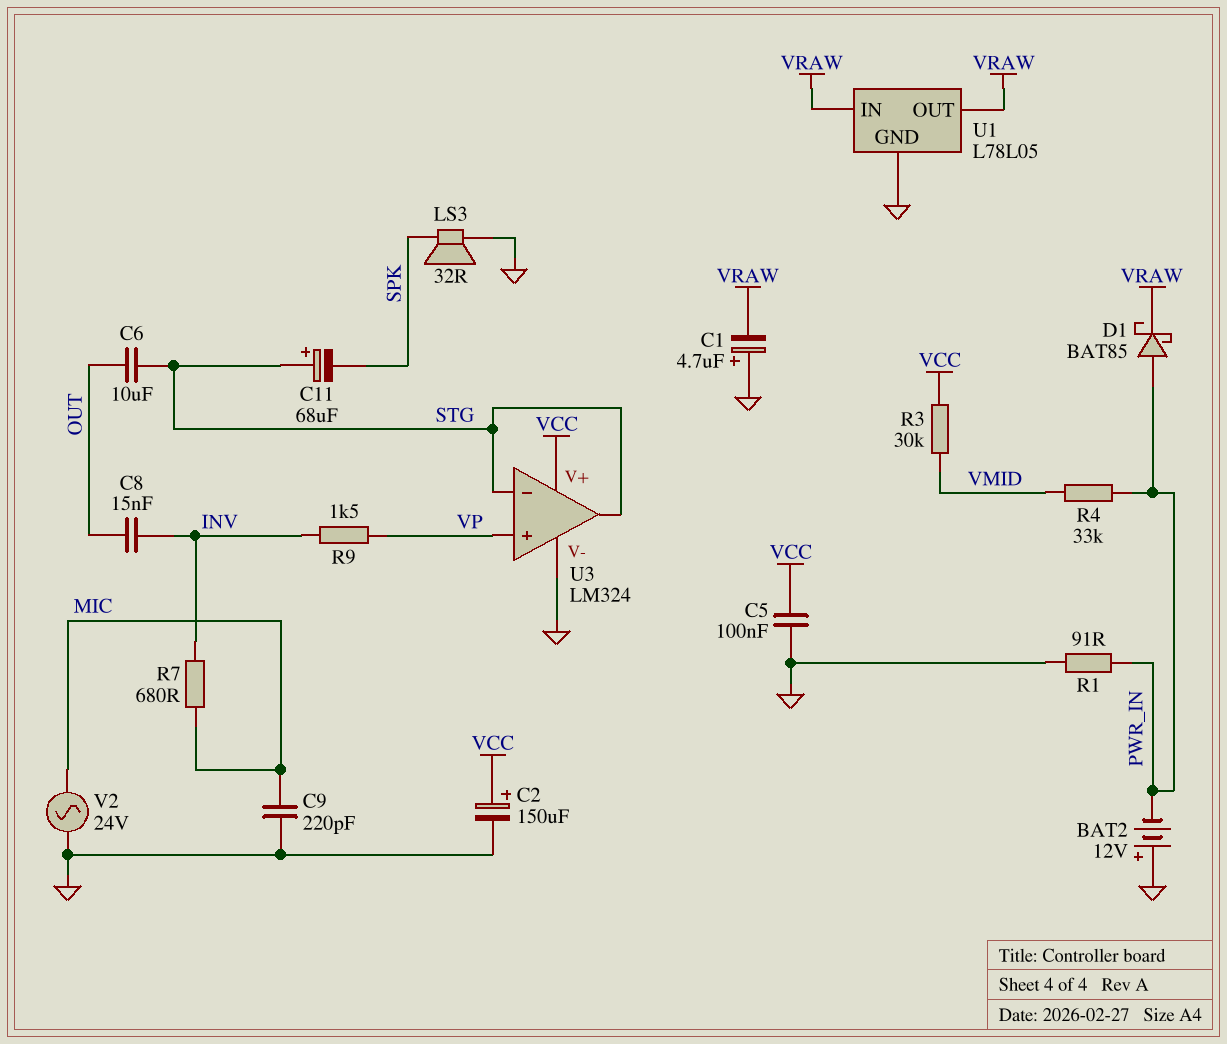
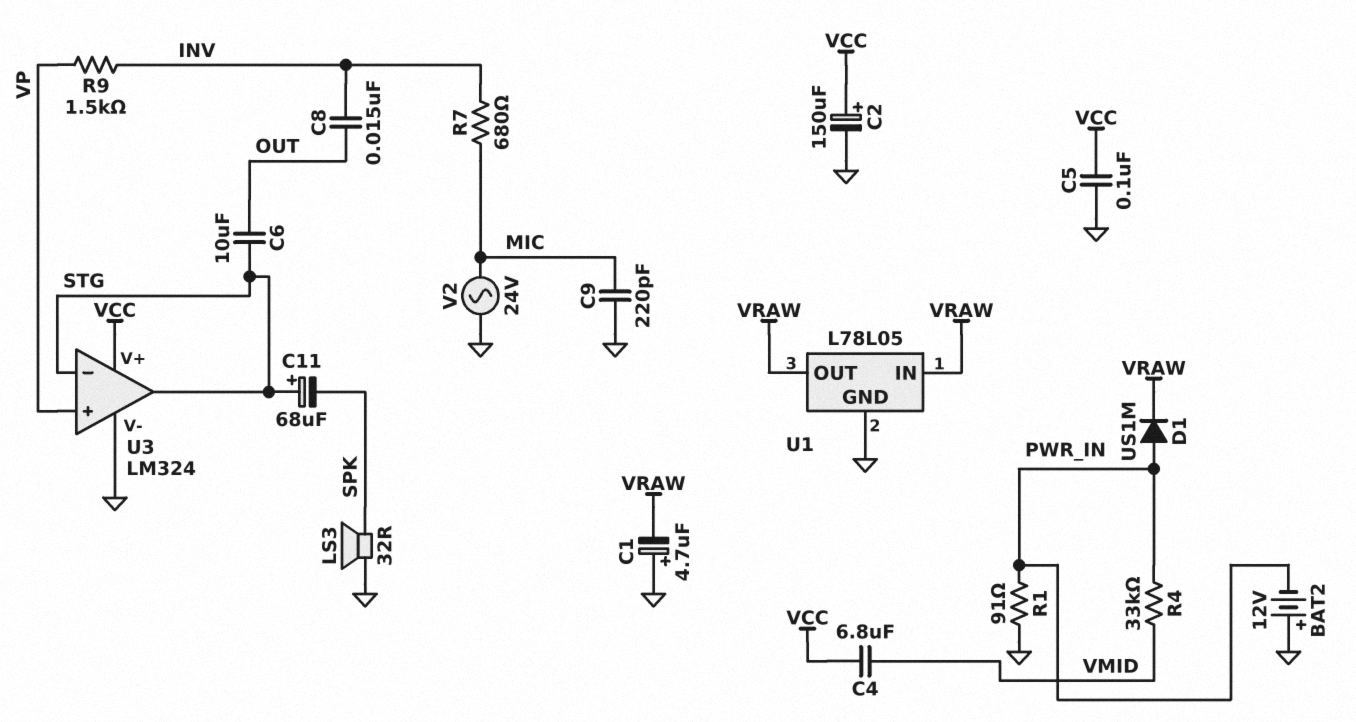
C4: none -> 6.8uF (VCC, VMID)
D1: schottky BAT85 (A PWR_IN, K VRAW) -> diode US1M (A PWR_IN, K VRAW)
R3: 30k (VCC, VMID) -> none

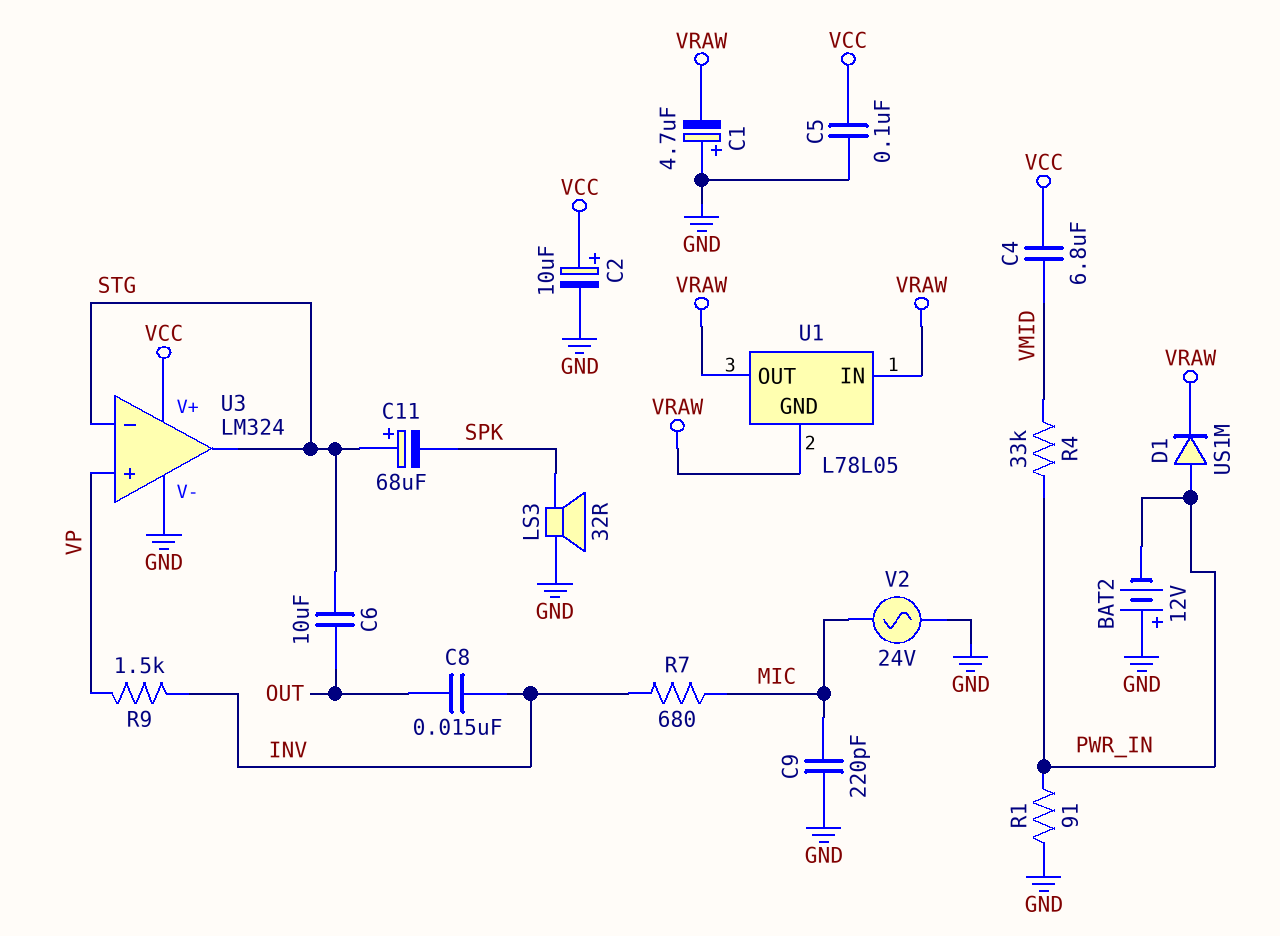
C2: 150uF (plus VCC, minus GND) -> 10uF (plus VCC, minus GND)
U1 pin GND: GND -> VRAW

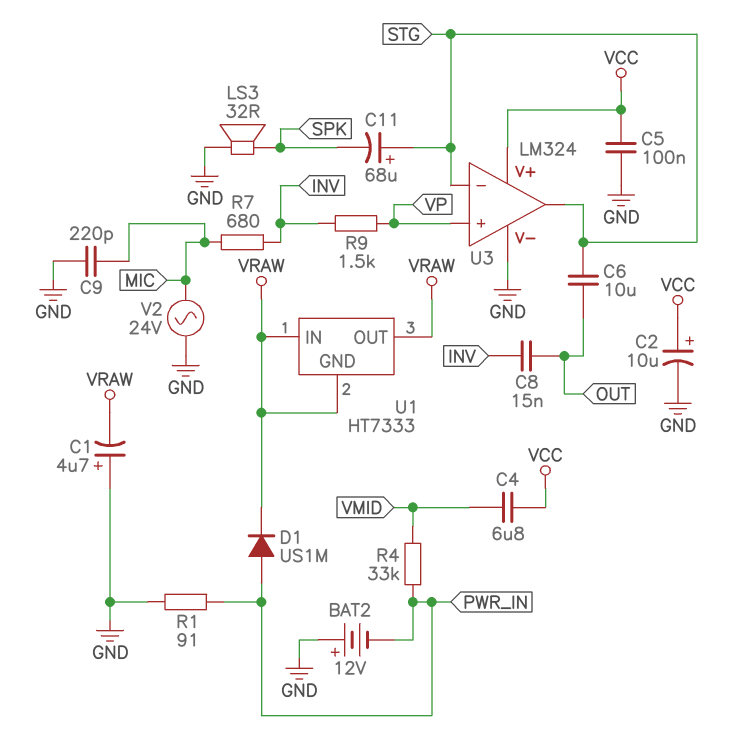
U1: L78L05 -> HT7333

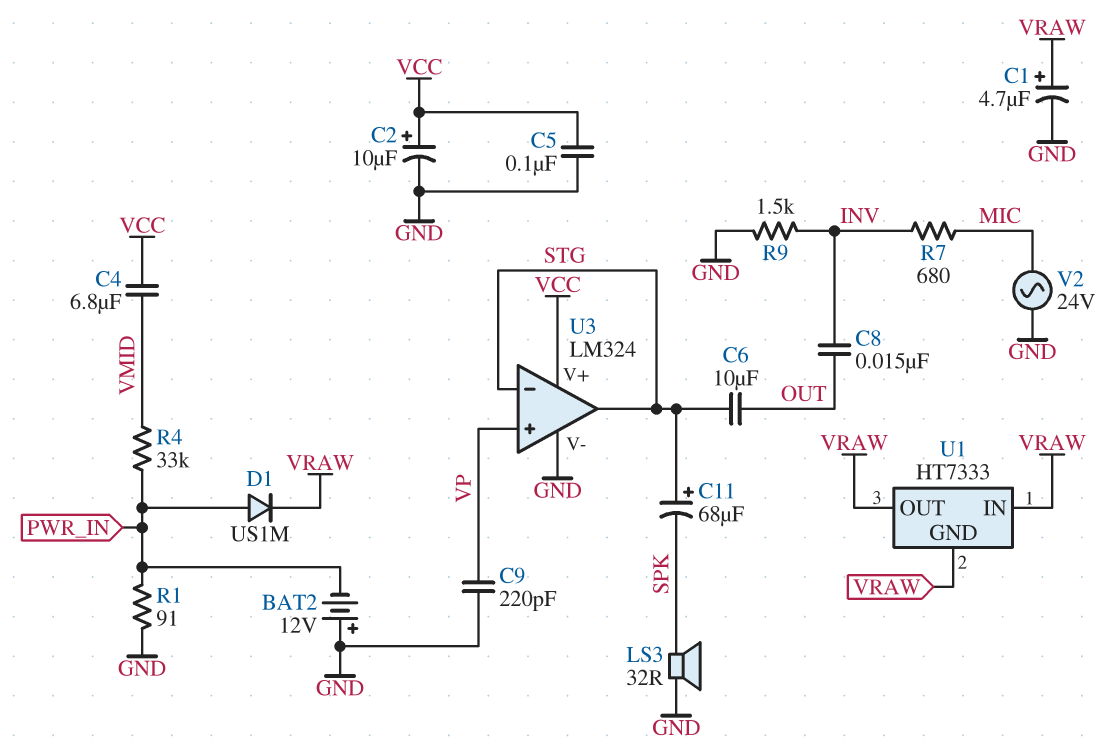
C1: 4.7uF (plus GND, minus VRAW) -> 4.7uF (plus VRAW, minus GND)
C9: 220pF (GND, MIC) -> 220pF (GND, VP)
R9: 1.5k (INV, VP) -> 1.5k (GND, INV)

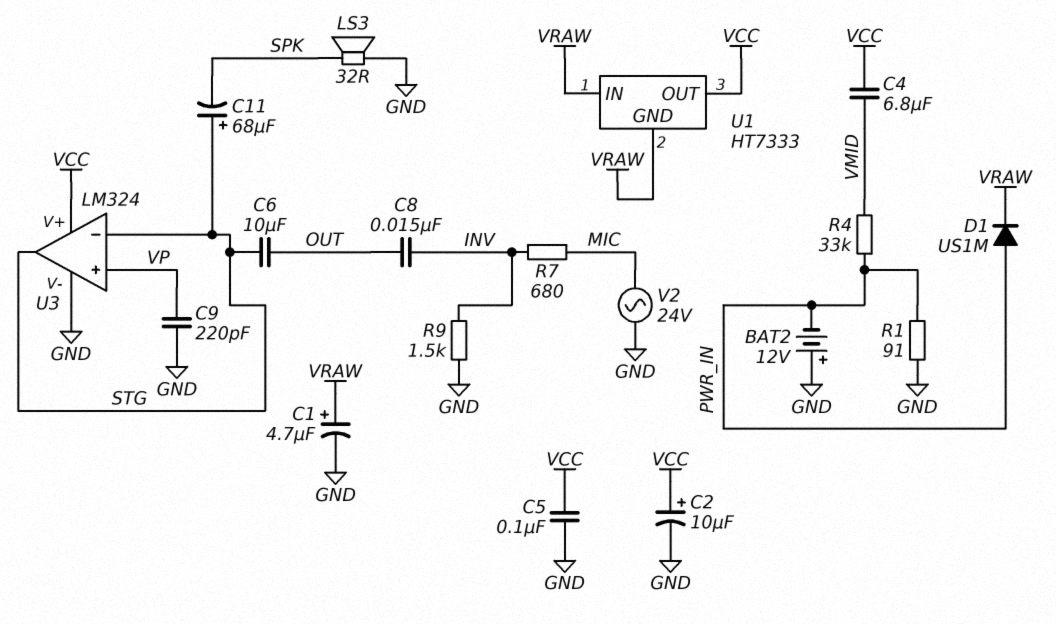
U1 pin OUT: VRAW -> VCC

